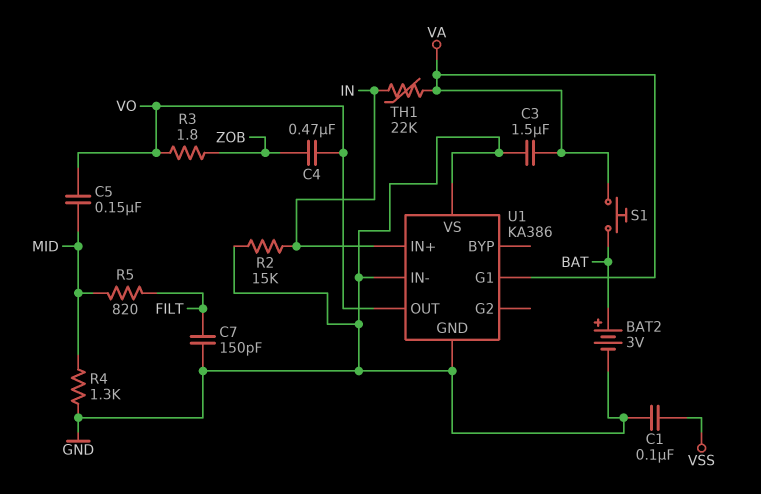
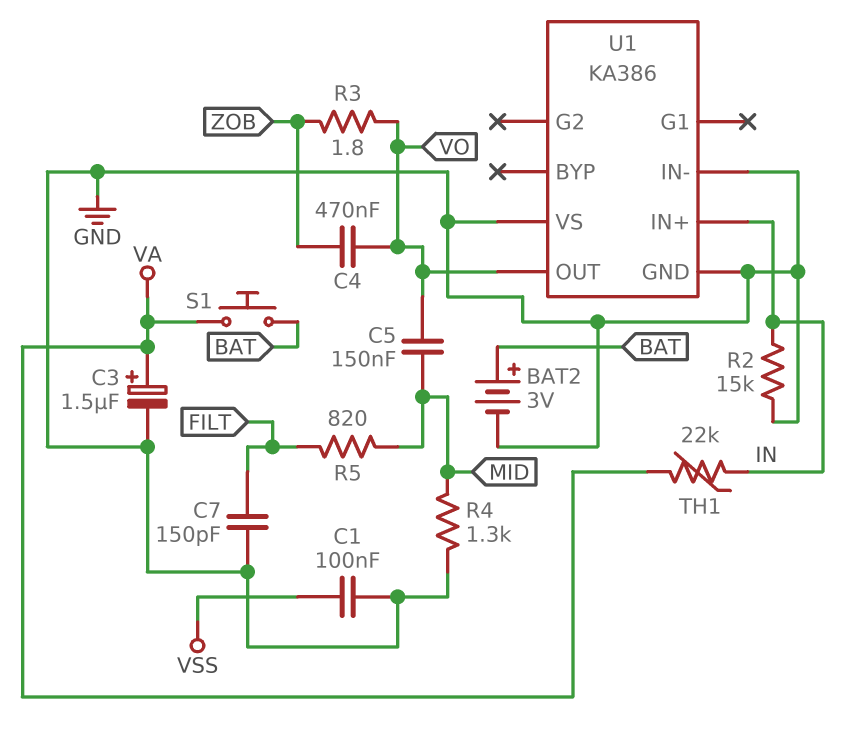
C3: 1.5uF (GND, VA) -> 1.5uF (plus VA, minus GND)
U1 pin G1: VA -> none

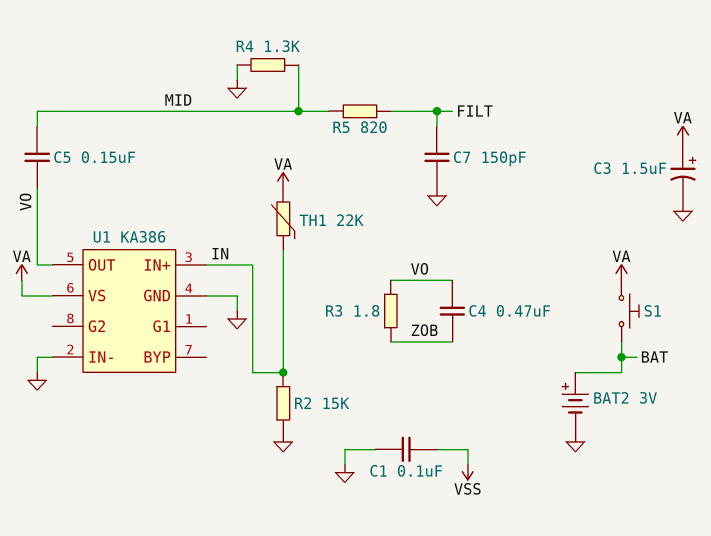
U1 pin VS: GND -> VA

